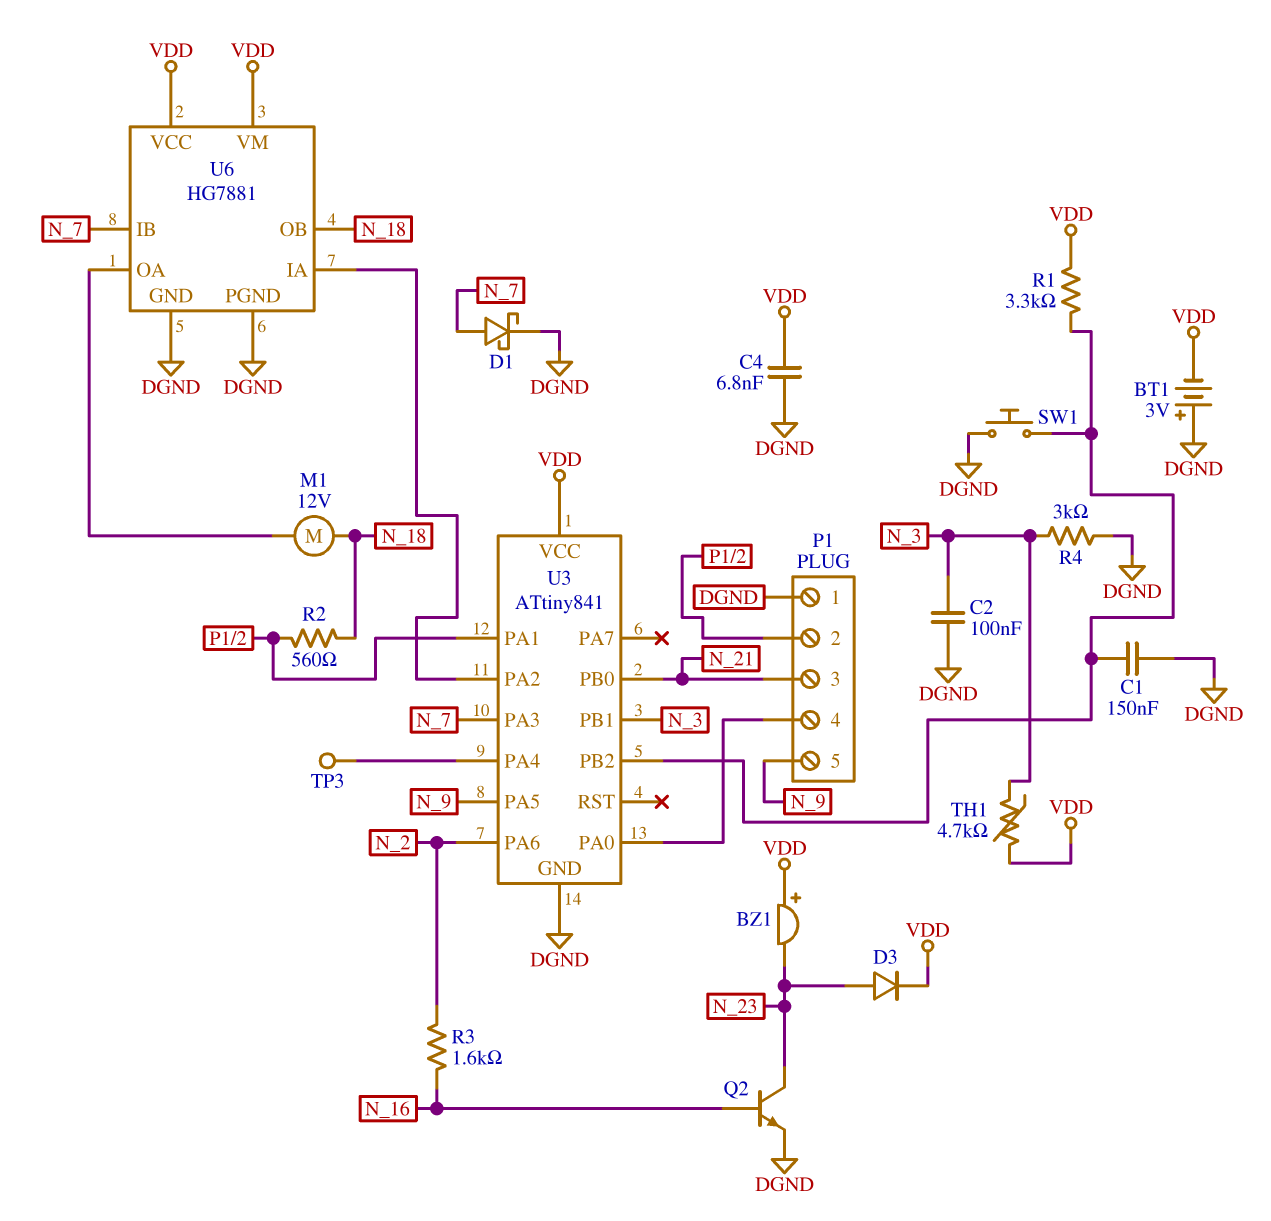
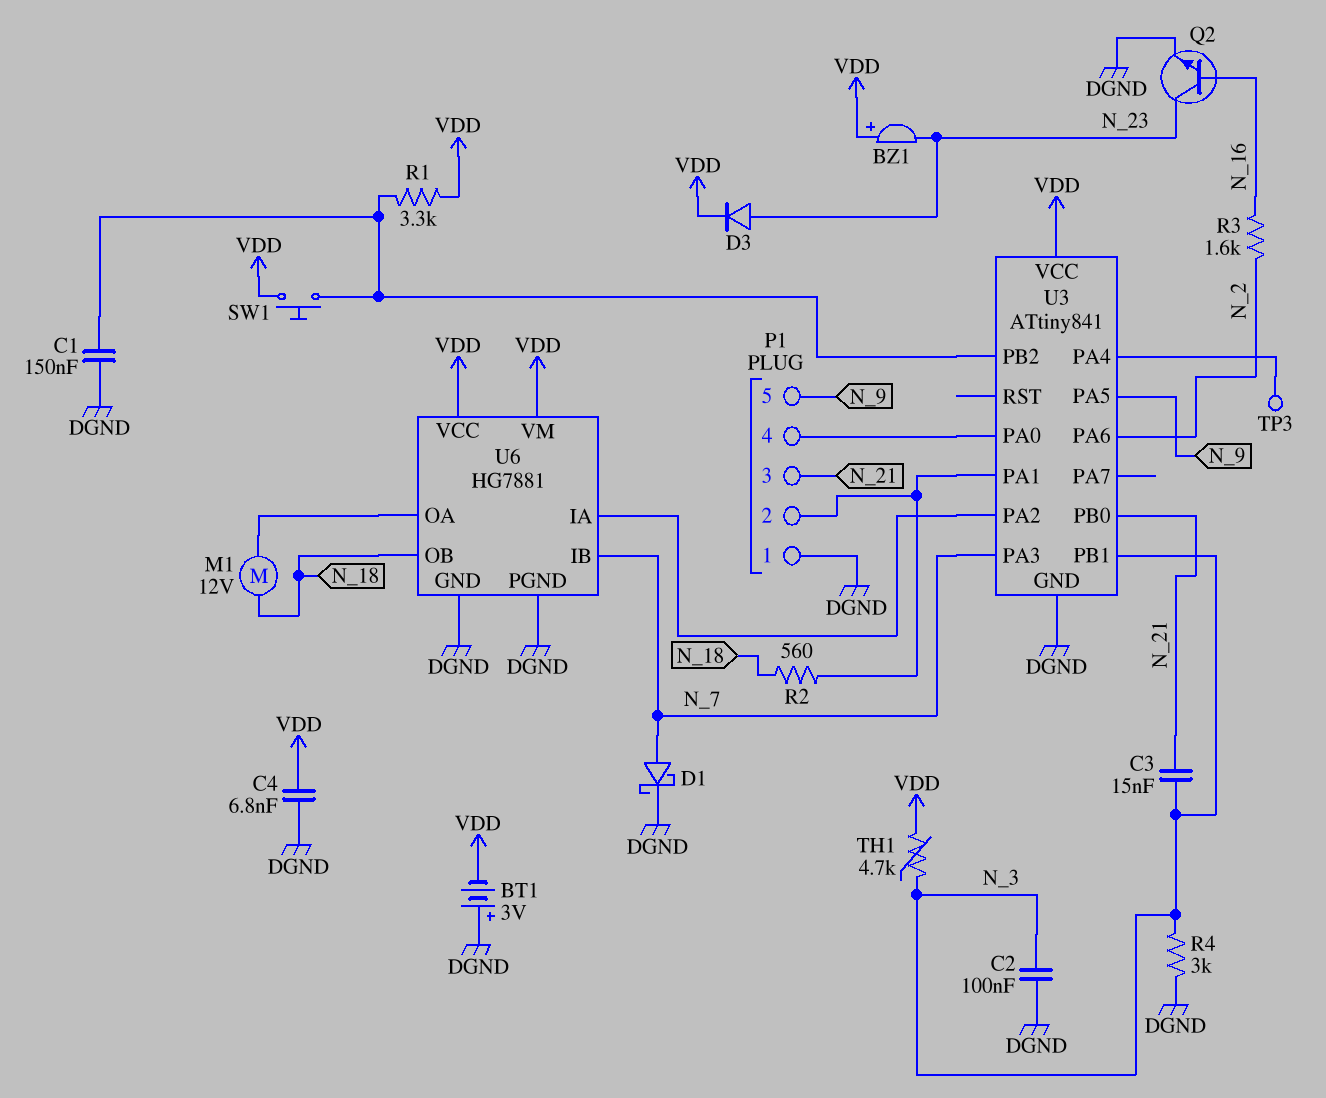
C3: none -> 15nF (N_3, N_21)
SW1: button (DGND, U3/PB2) -> button (U3/PB2, VDD)

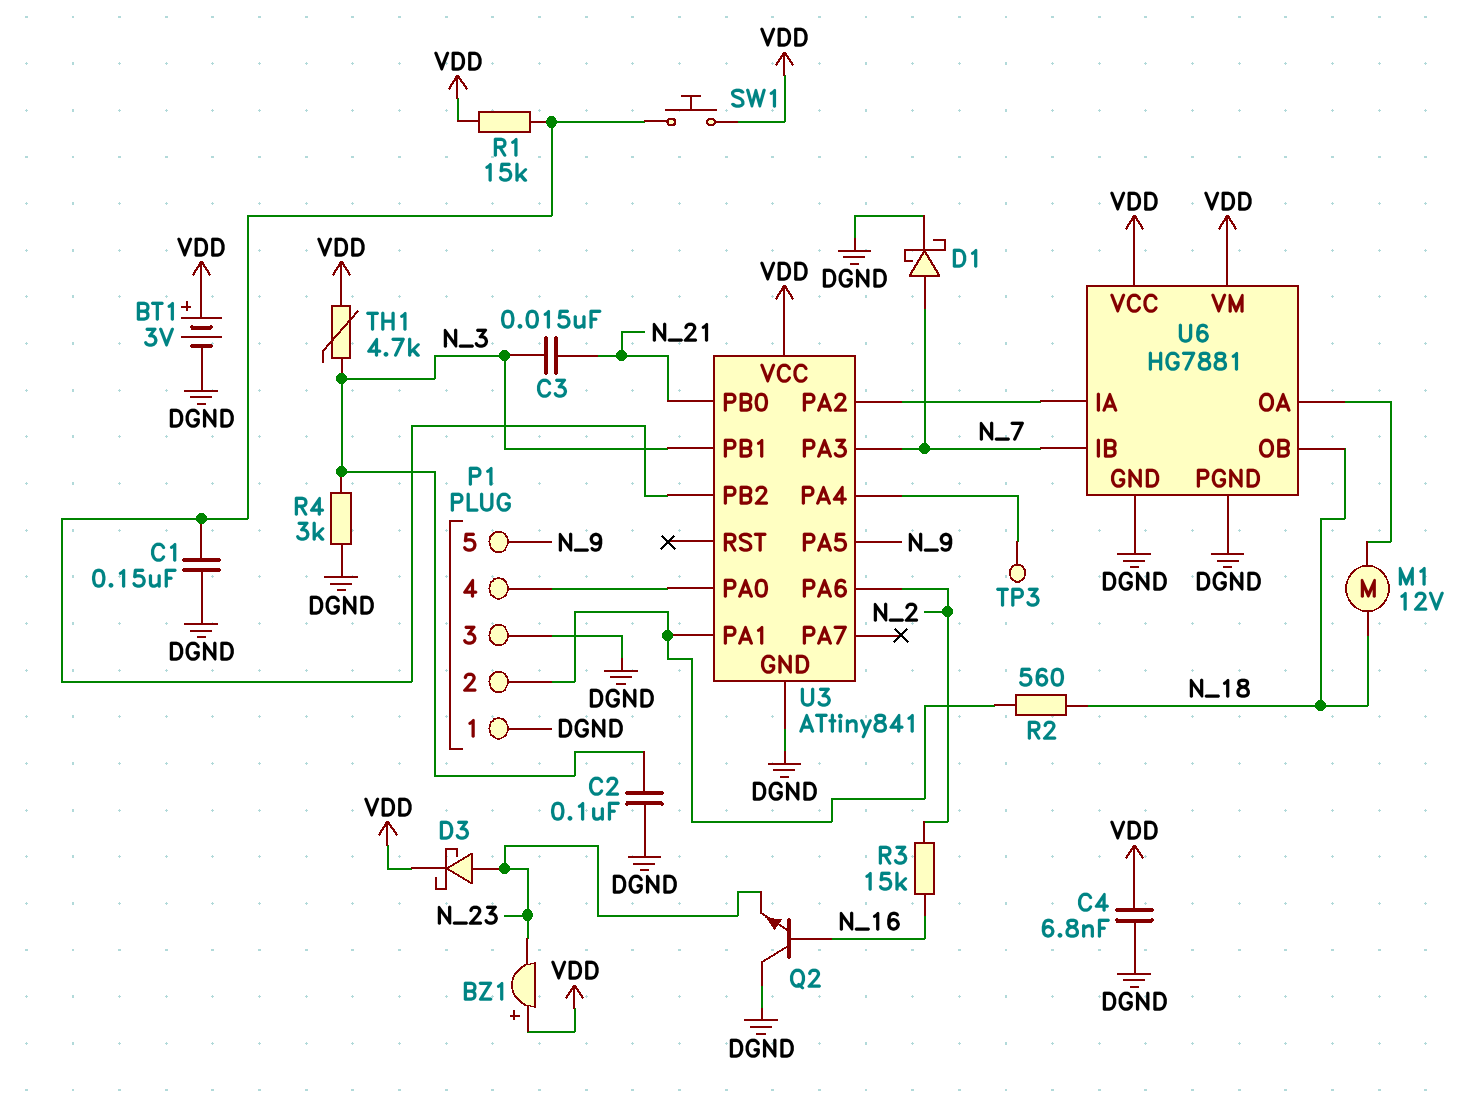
BT1: 3V (plus DGND, minus VDD) -> 3V (plus VDD, minus DGND)
D3: diode (A N_23, K VDD) -> schottky (A N_23, K VDD)
P1 pin 3: N_21 -> DGND
Q2: NPN (B N_16, C N_23, E DGND) -> NPN (B N_16, C DGND, E N_23)
R1: 3.3k (U3/PB2, VDD) -> 15k (U3/PB2, VDD)
R3: 1.6k (N_2, N_16) -> 15k (N_2, N_16)

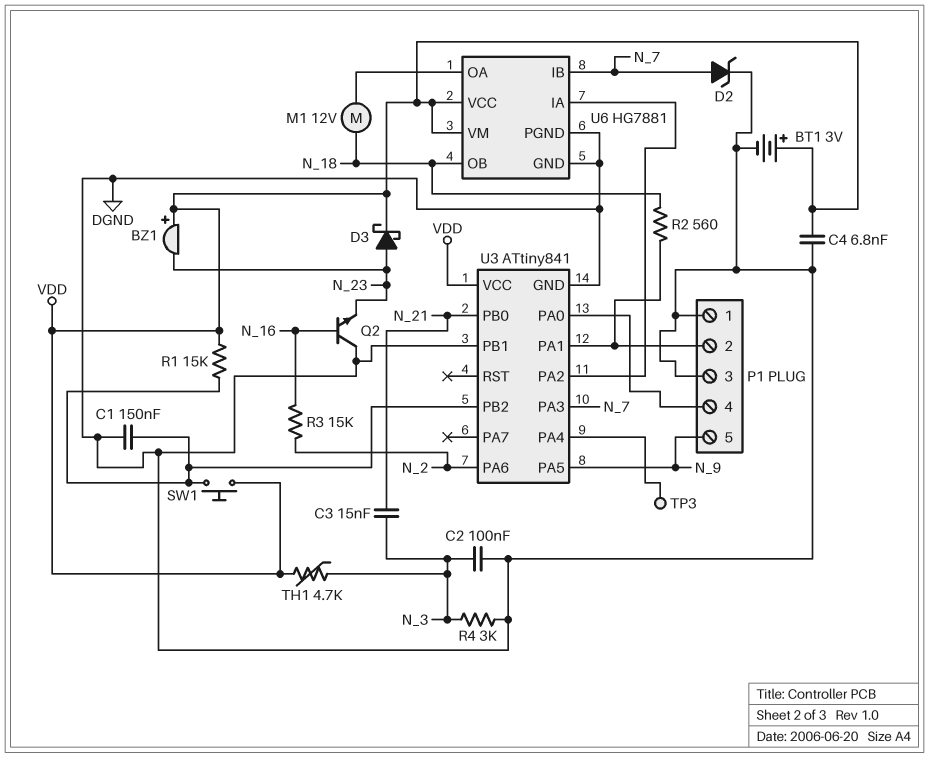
D1: schottky (A N_7, K DGND) -> none
D2: none -> zener (A N_7, K DGND)
U3 pin PB1: N_3 -> DGND

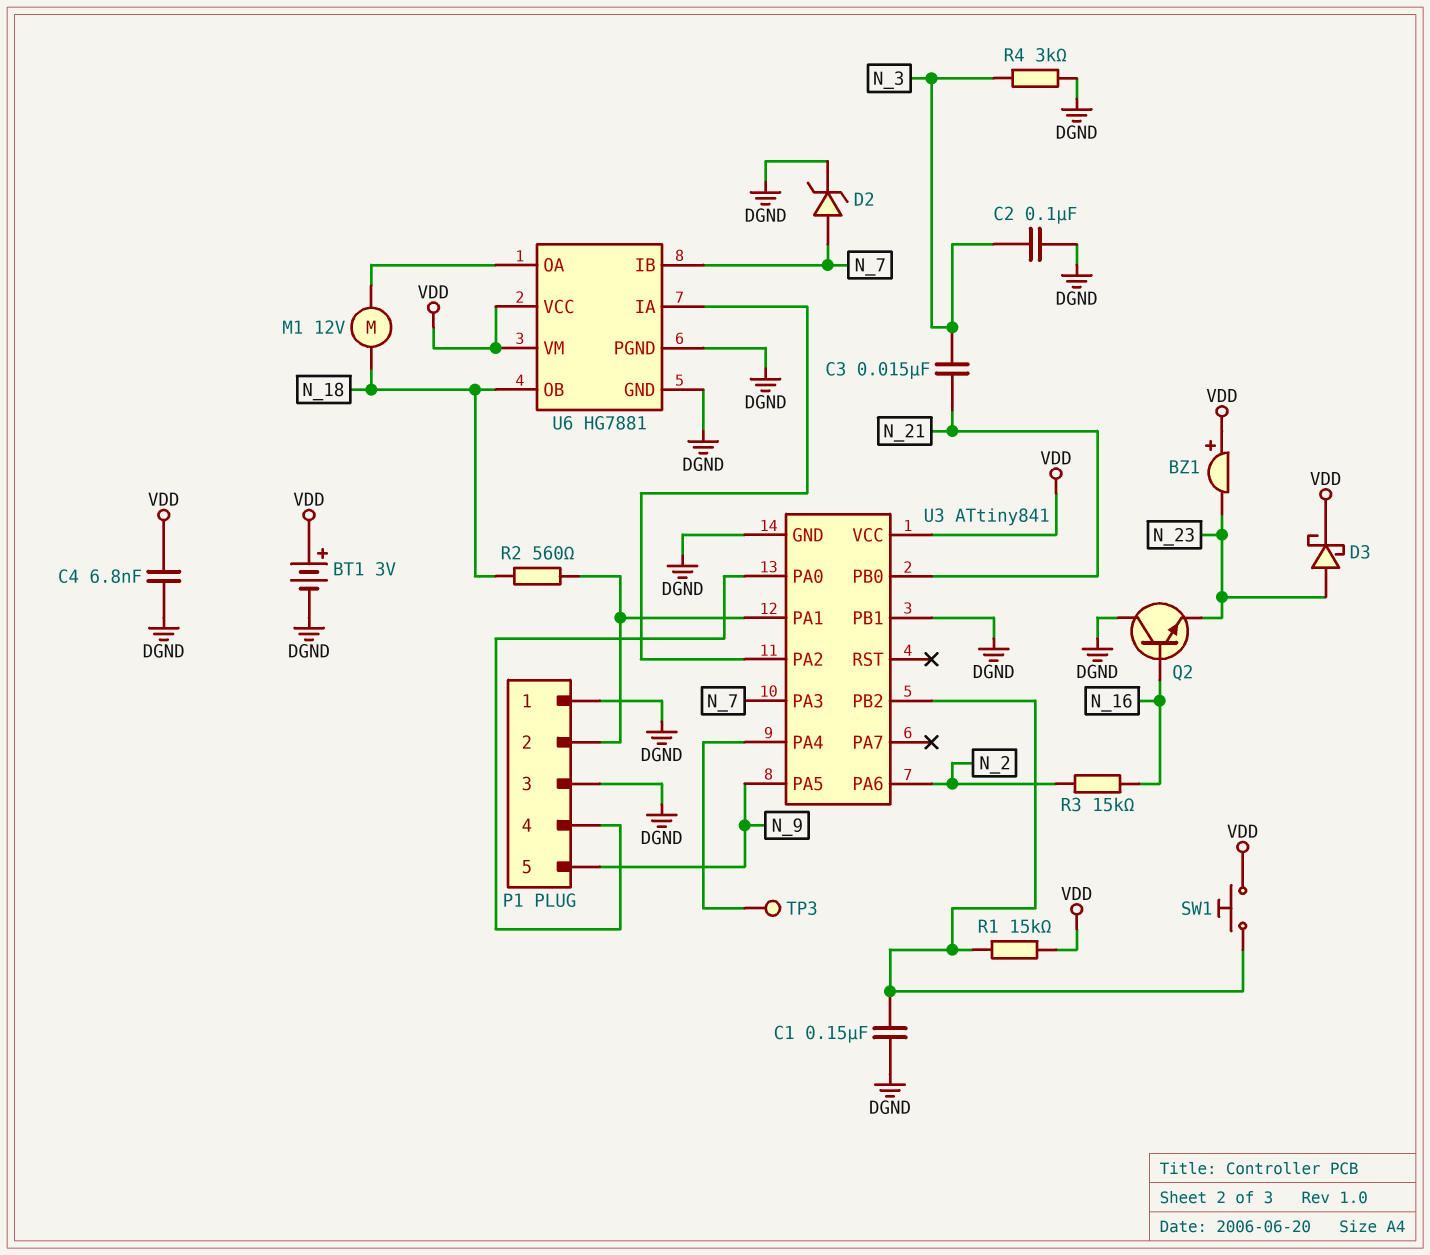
TH1: 4.7k (N_3, VDD) -> none

